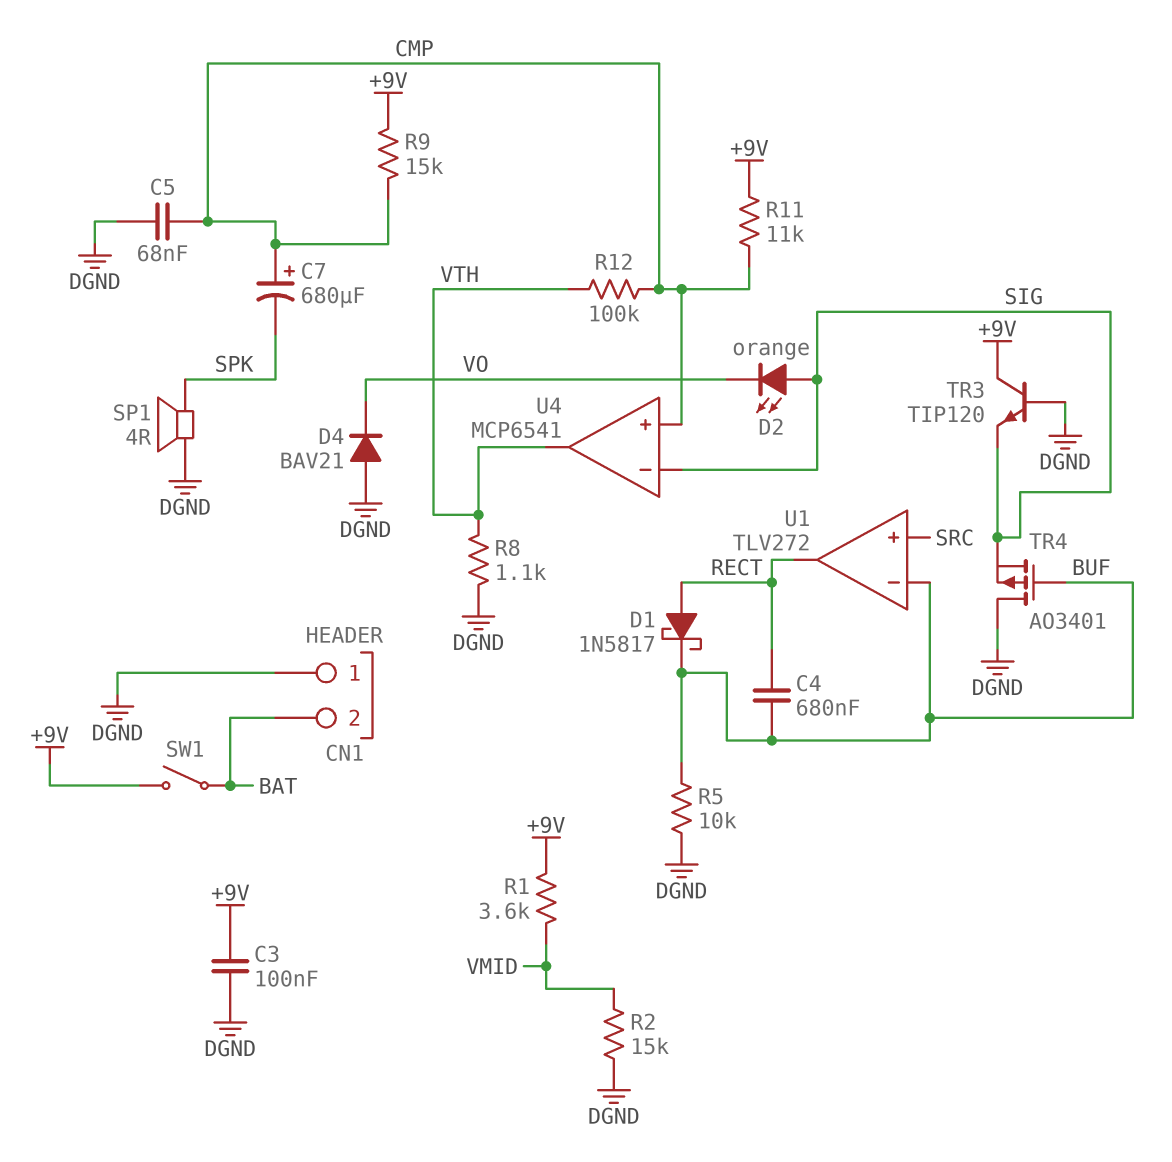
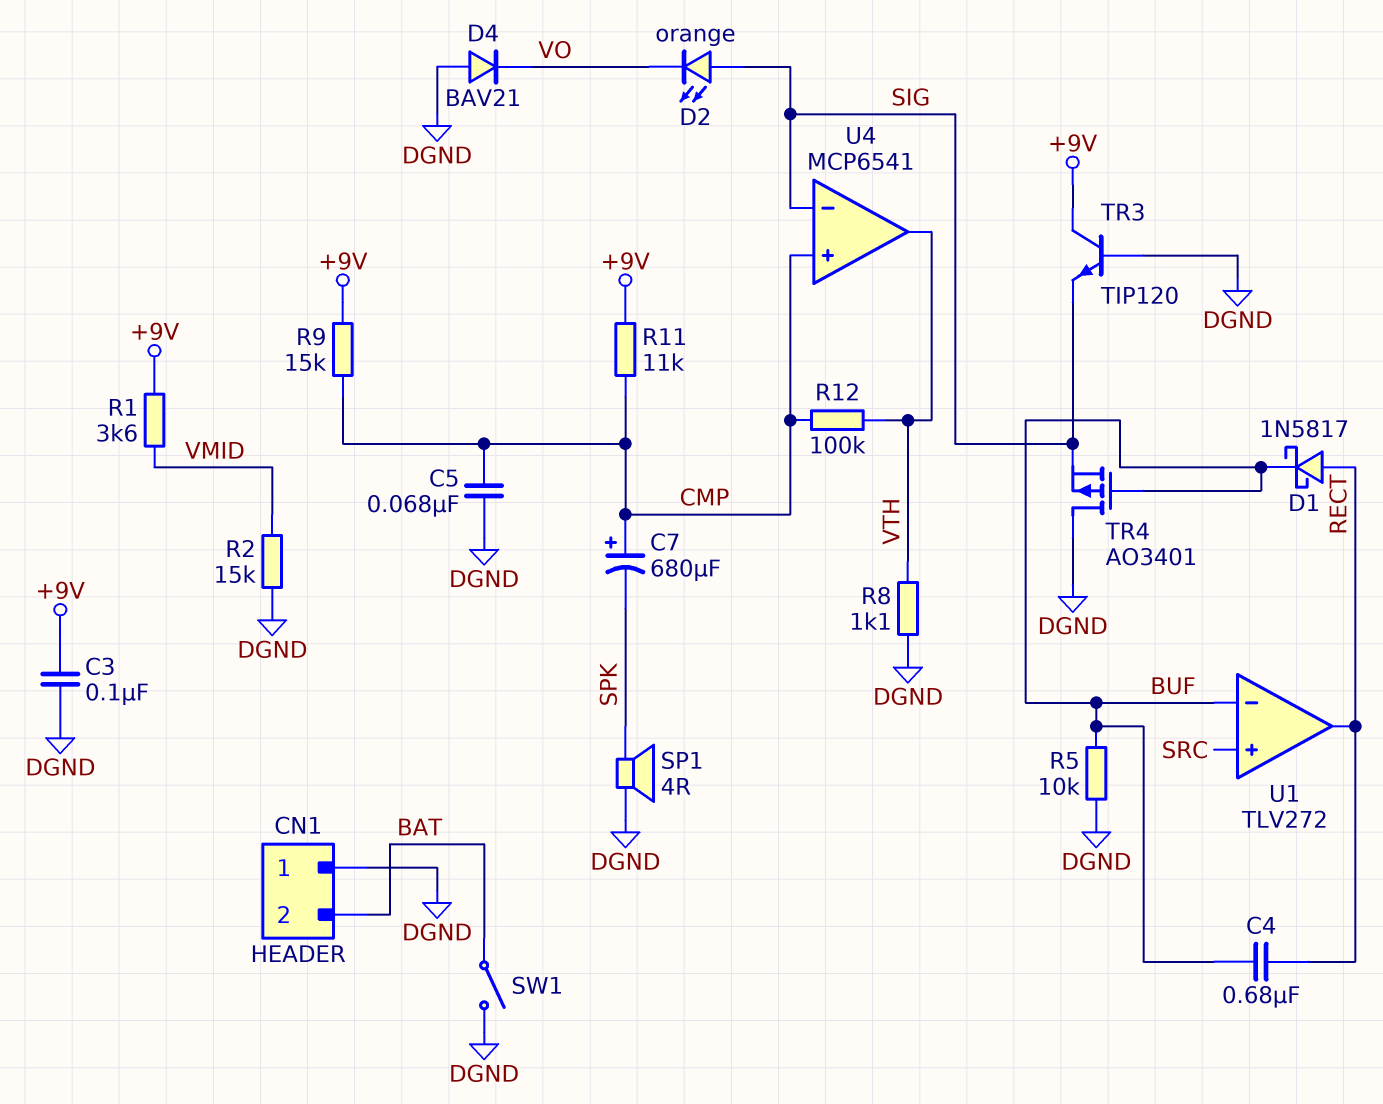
SW1: switch (+9V, BAT) -> switch (BAT, DGND)

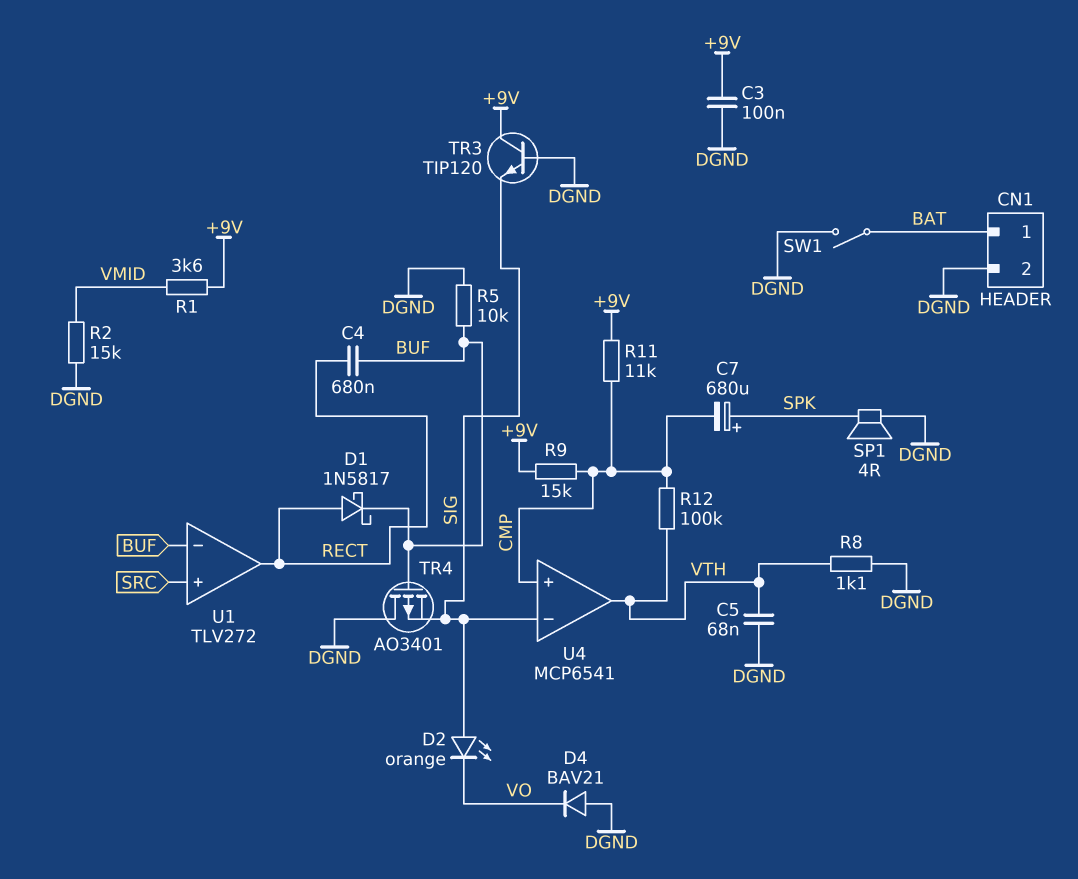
C5: 68nF (CMP, DGND) -> 68nF (DGND, VTH)
C7: 680uF (plus CMP, minus SPK) -> 680uF (plus SPK, minus CMP)
CN1 pin 1: DGND -> BAT
CN1 pin 2: BAT -> DGND

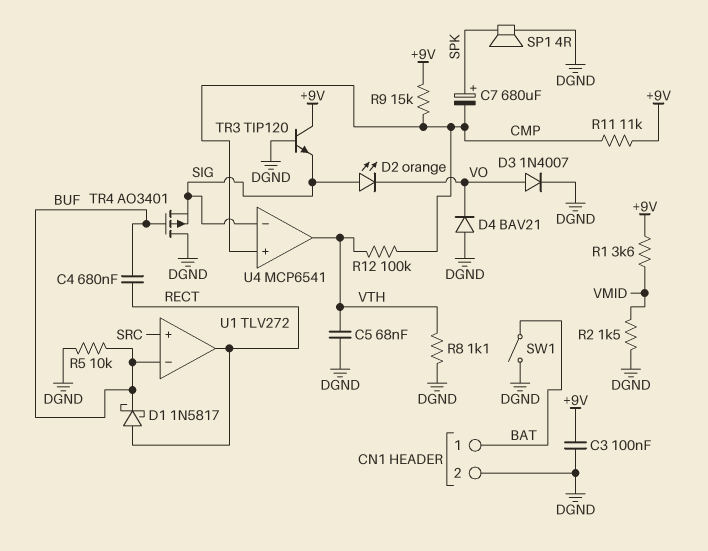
D3: none -> diode 1N4007 (A VO, K DGND)
R2: 15k (DGND, VMID) -> 1.5k (DGND, VMID)

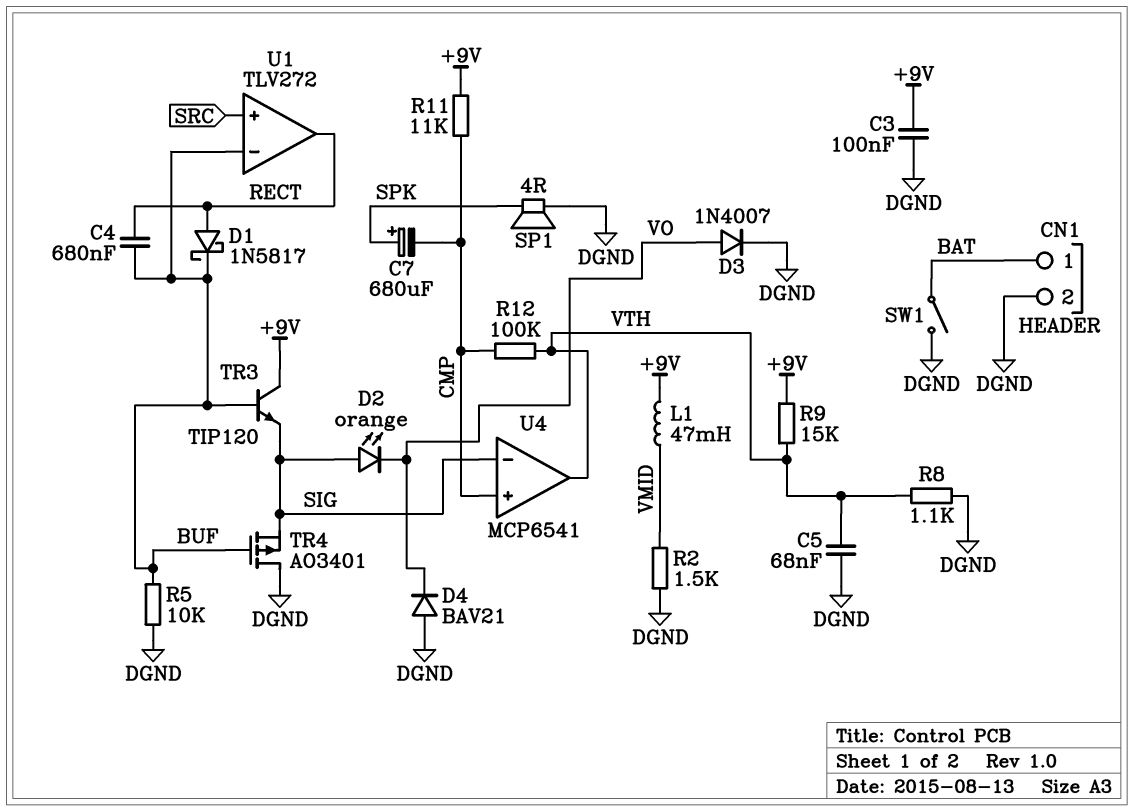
L1: none -> 47mH (+9V, VMID)
R1: 3.6k (+9V, VMID) -> none
R9: 15k (+9V, CMP) -> 15k (+9V, VTH)
TR3: NPN TIP120 (B DGND, C +9V, E SIG) -> NPN TIP120 (B BUF, C +9V, E SIG)

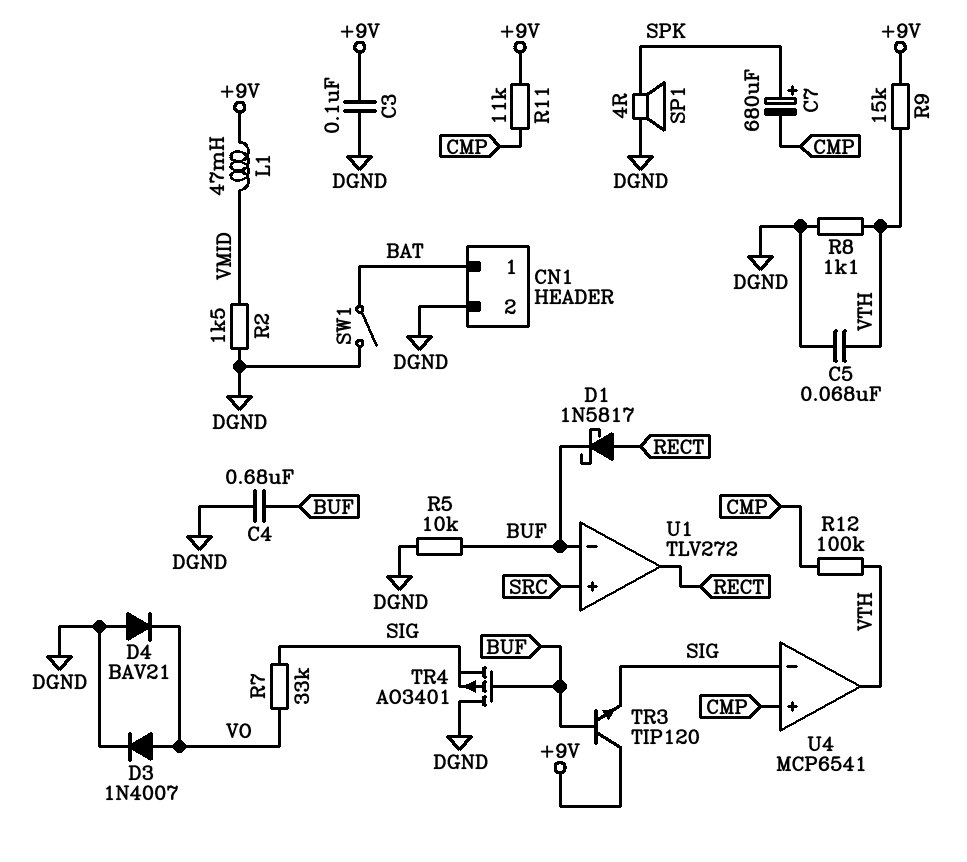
C4: 680nF (BUF, RECT) -> 680nF (BUF, DGND)
D2: LED orange (A SIG, K VO) -> none
R7: none -> 33k (SIG, VO)

